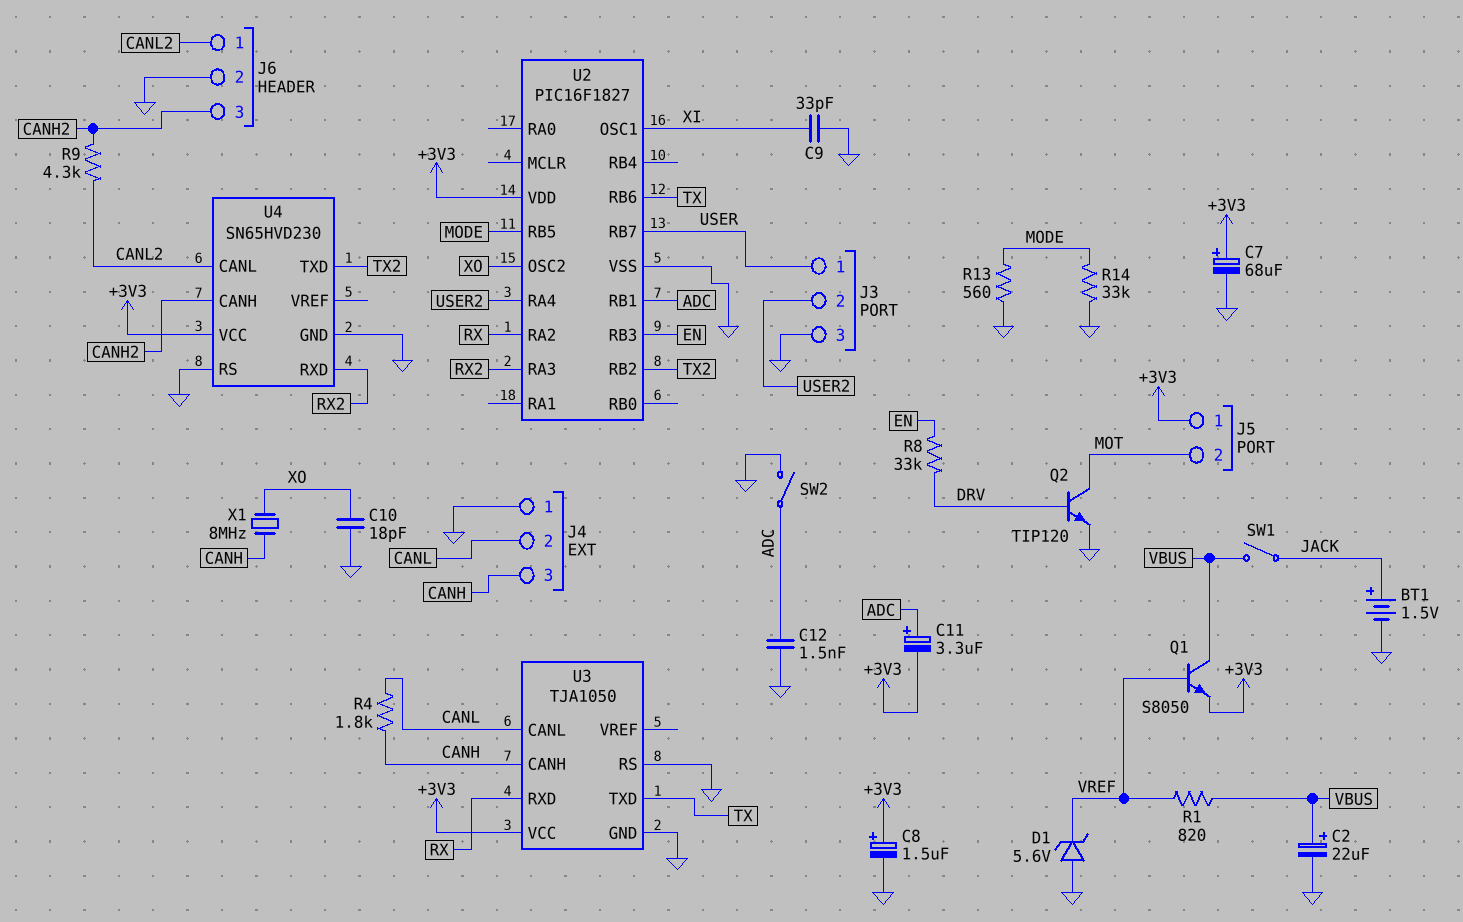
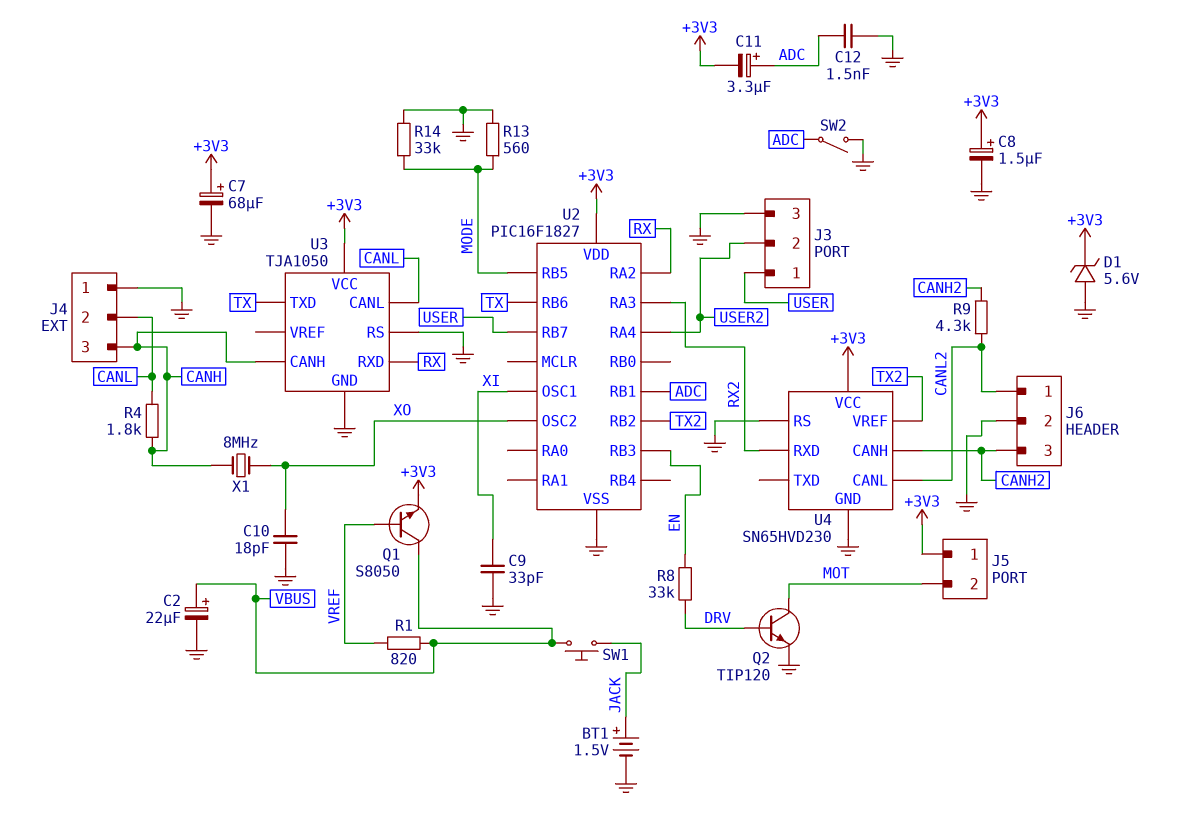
D1: zener 5.6V (A GND, K VREF) -> zener 5.6V (A GND, K +3V3)
SW1: switch (JACK, VBUS) -> button (JACK, VBUS)
U4 pin TXD: TX2 -> none
U4 pin VREF: none -> TX2

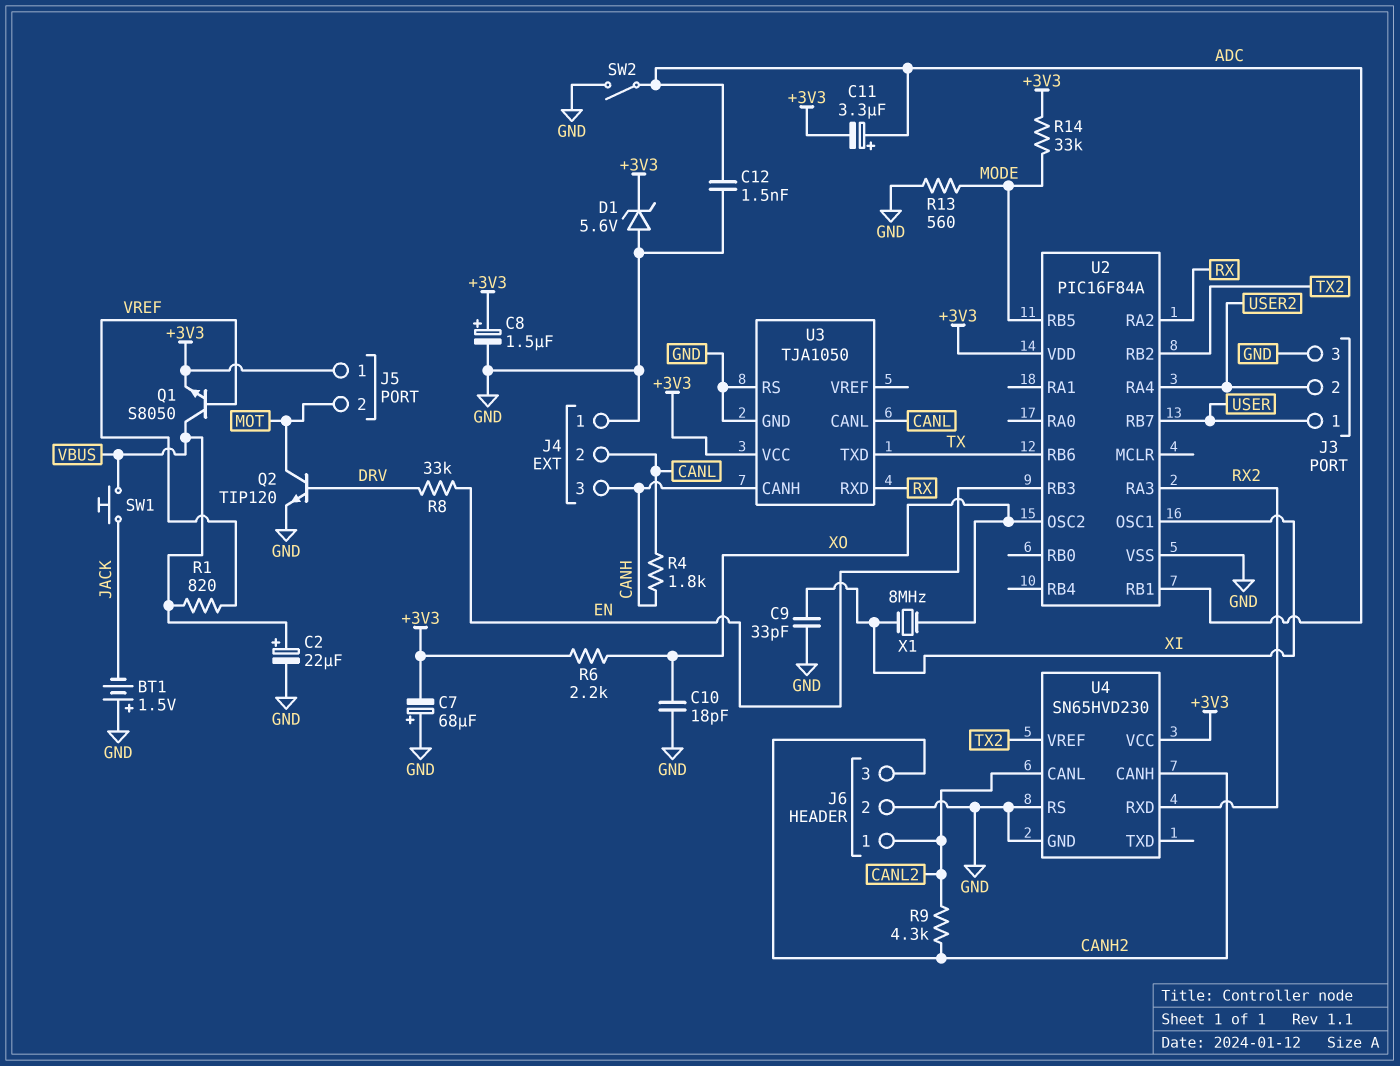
BT1: 1.5V (plus JACK, minus GND) -> 1.5V (plus GND, minus JACK)
C7: 68uF (plus +3V3, minus GND) -> 68uF (plus GND, minus +3V3)
R6: none -> 2.2k (+3V3, XO)
R14: 33k (GND, MODE) -> 33k (+3V3, MODE)
U2: PIC16F1827 -> PIC16F84A
X1: 8MHz (CANH, XO) -> 8MHz (XI, XO)

